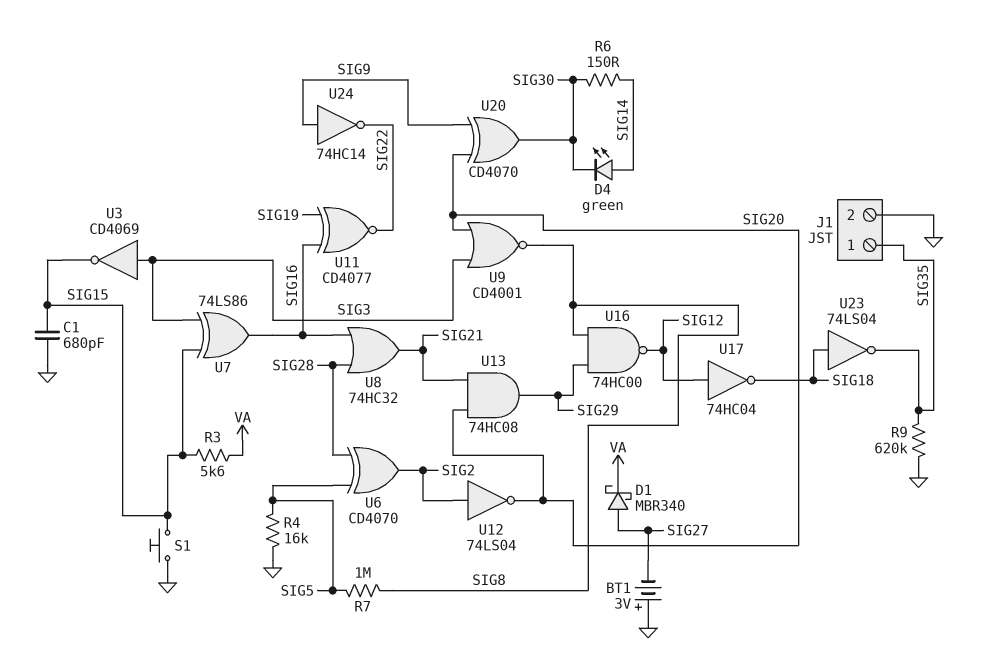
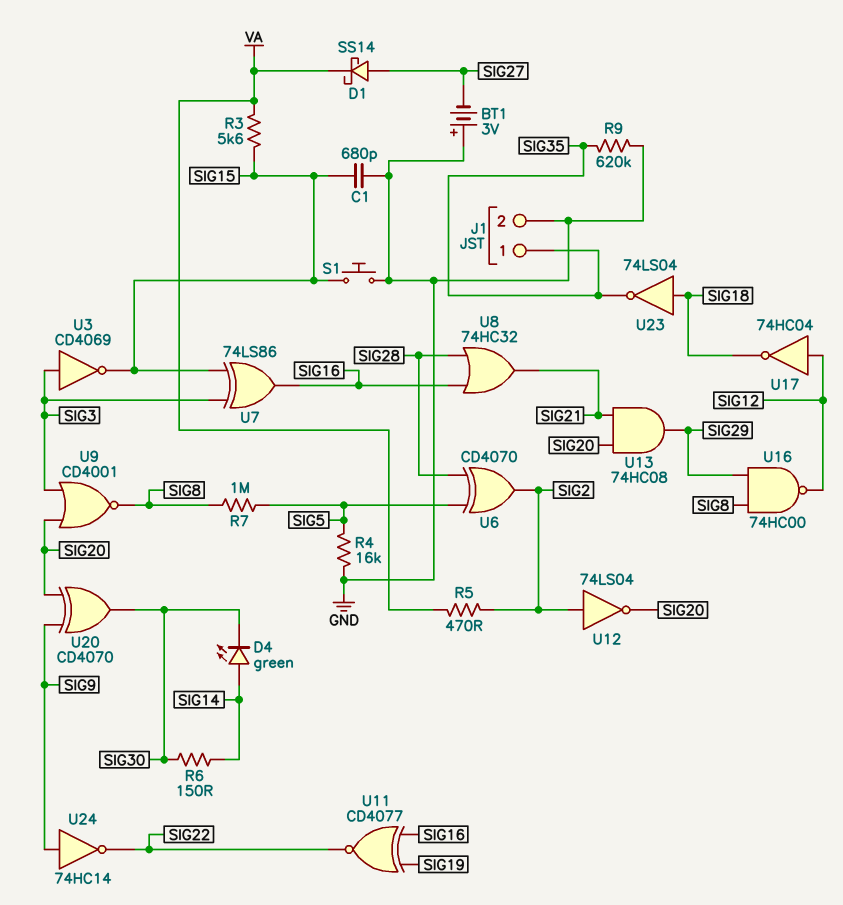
D1: schottky MBR340 (A SIG27, K VA) -> schottky SS14 (A SIG27, K VA)
R5: none -> 470 (SIG2, VA)

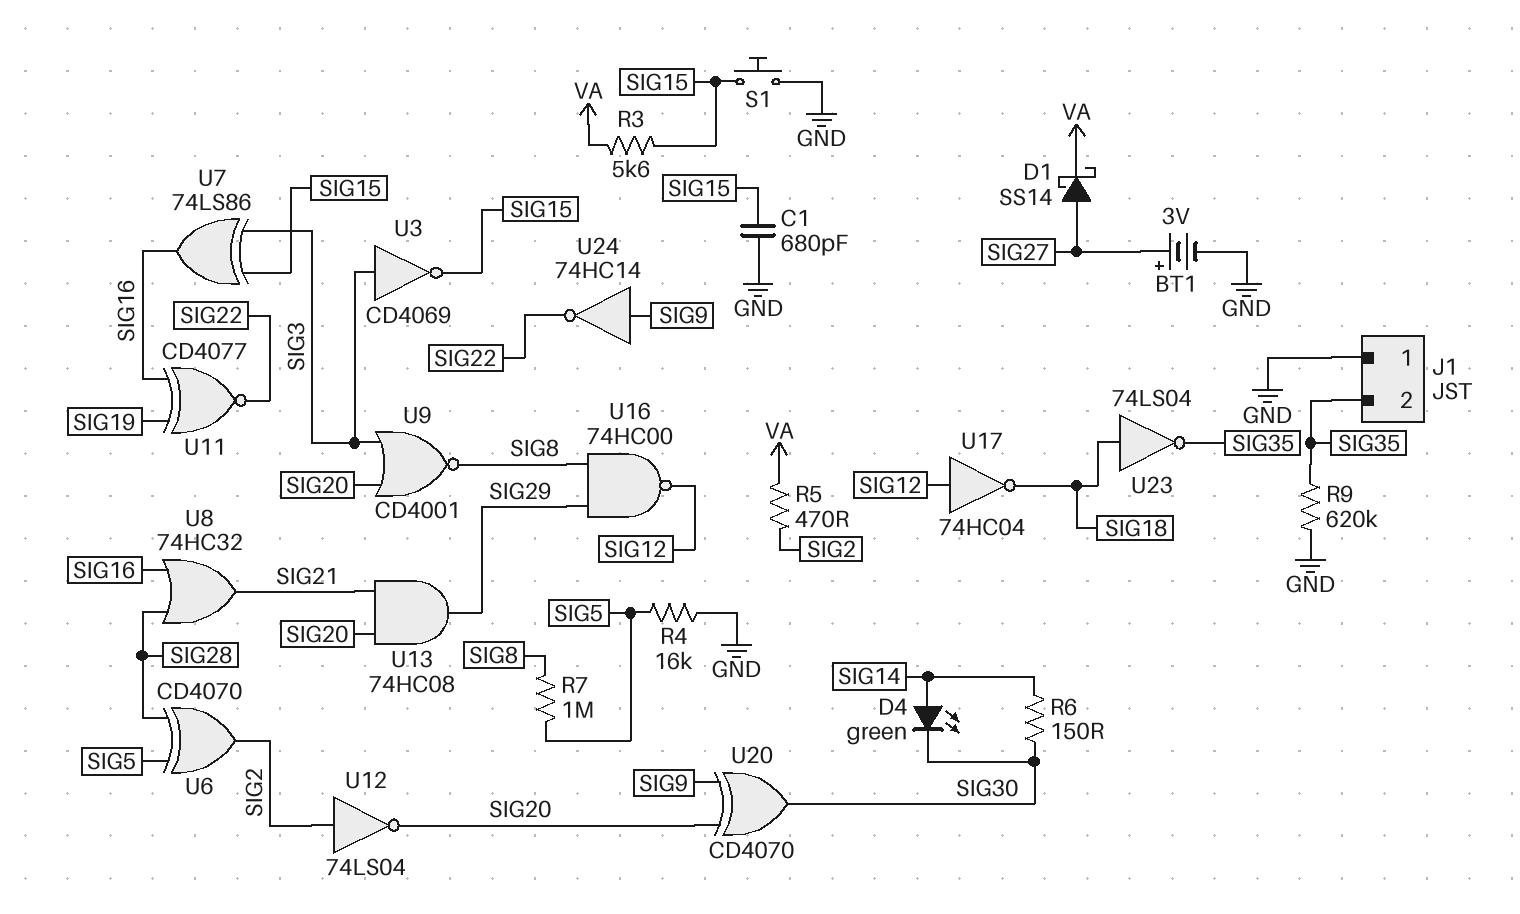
BT1: 3V (plus GND, minus SIG27) -> 3V (plus SIG27, minus GND)
J1 pin 1: SIG35 -> GND
J1 pin 2: GND -> SIG35

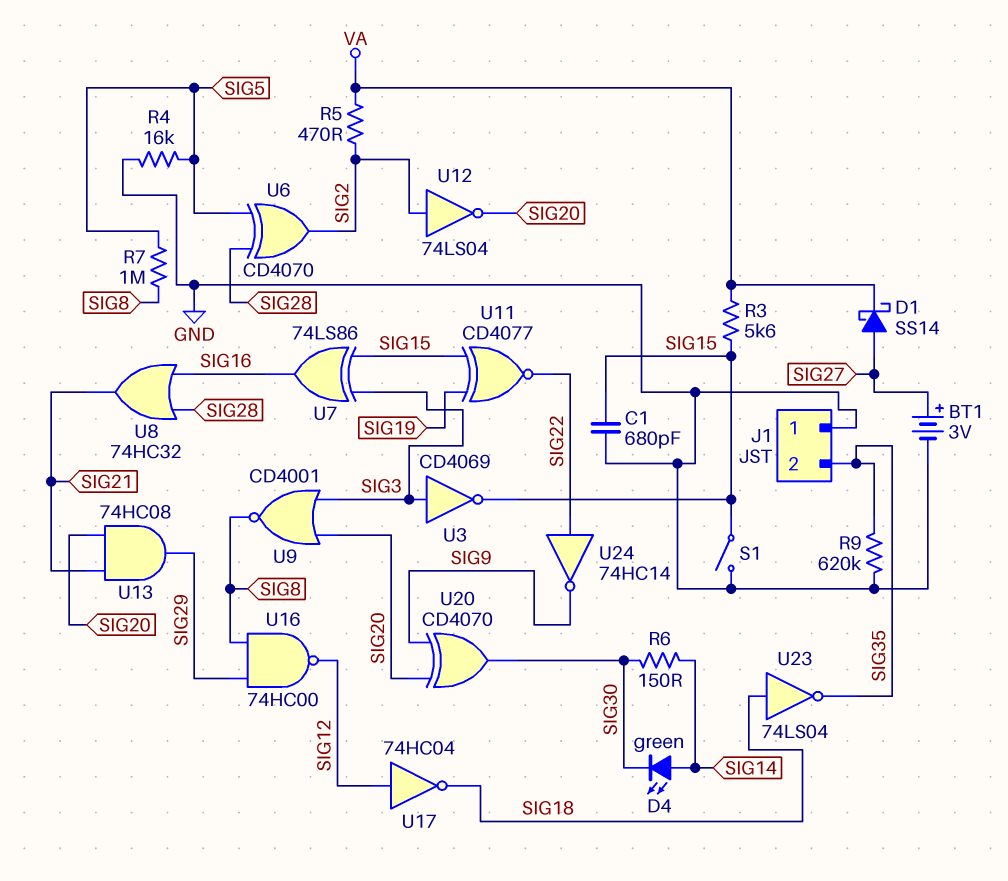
S1: button (GND, SIG15) -> switch (GND, SIG15)
U11: XNOR CD4077 (in SIG16, in SIG19, out SIG22) -> XNOR CD4077 (in SIG15, in SIG19, out SIG22)
U24: NOT 74HC14 (in SIG9, out SIG22) -> NOT 74HC14 (in SIG22, out SIG9)

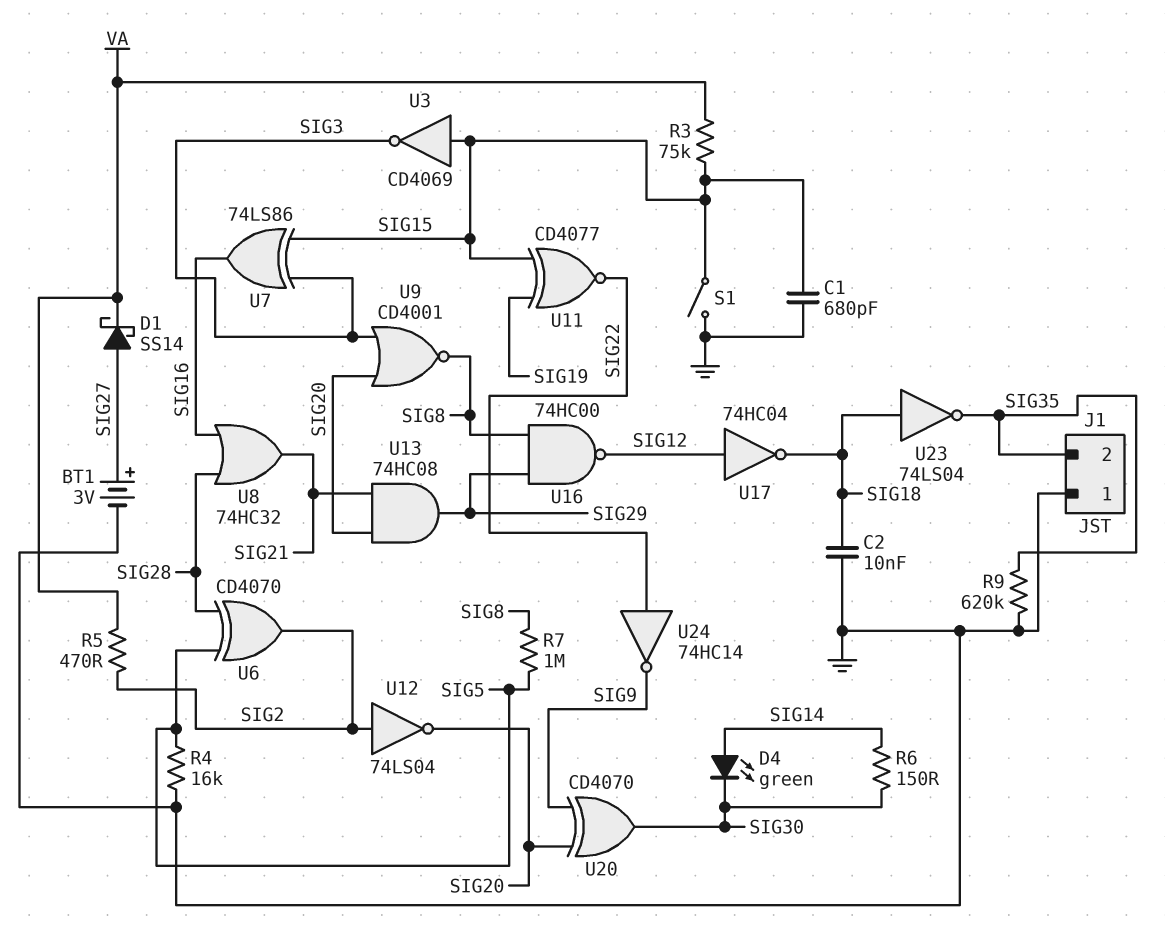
C2: none -> 10nF (GND, SIG18)
R3: 5.6k (SIG15, VA) -> 75k (SIG15, VA)
U3: NOT CD4069 (in SIG3, out SIG15) -> NOT CD4069 (in SIG15, out SIG3)

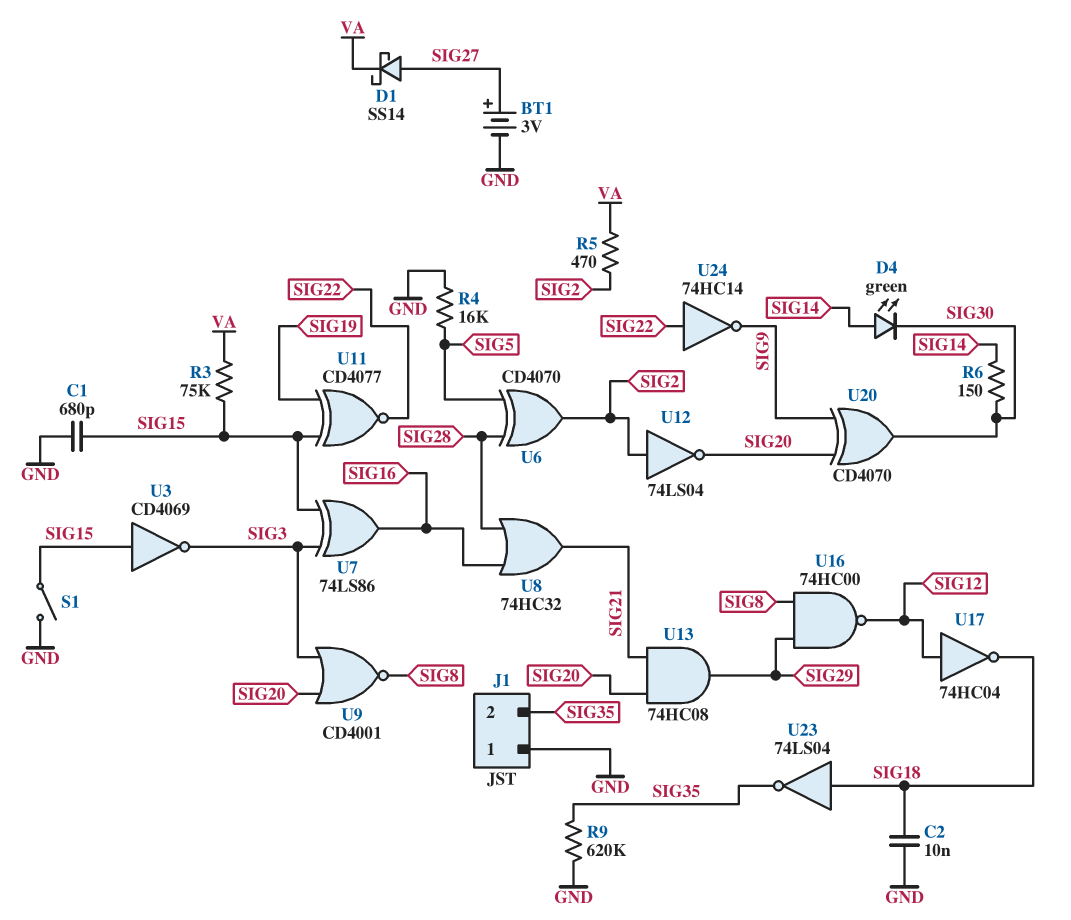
R7: 1M (SIG5, SIG8) -> none

